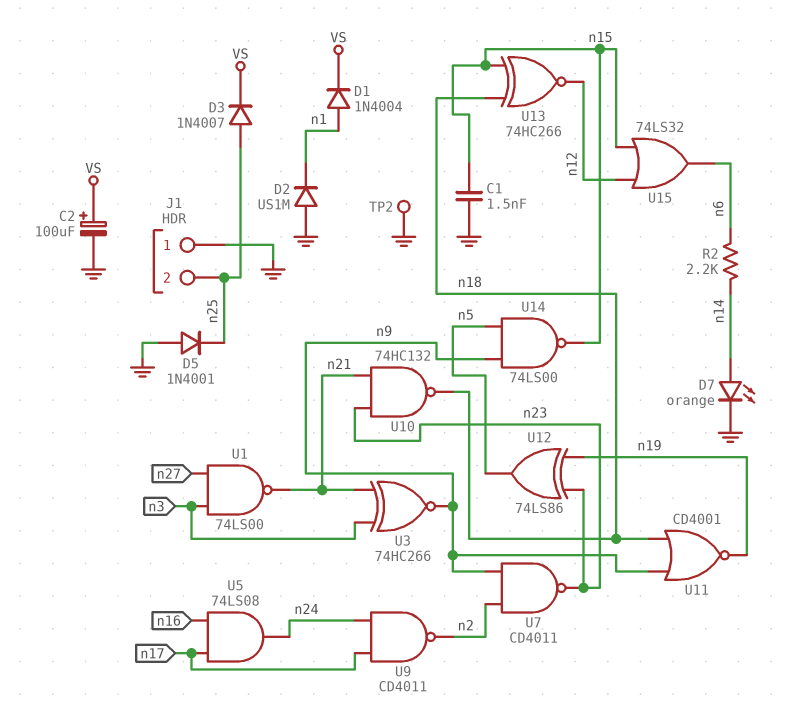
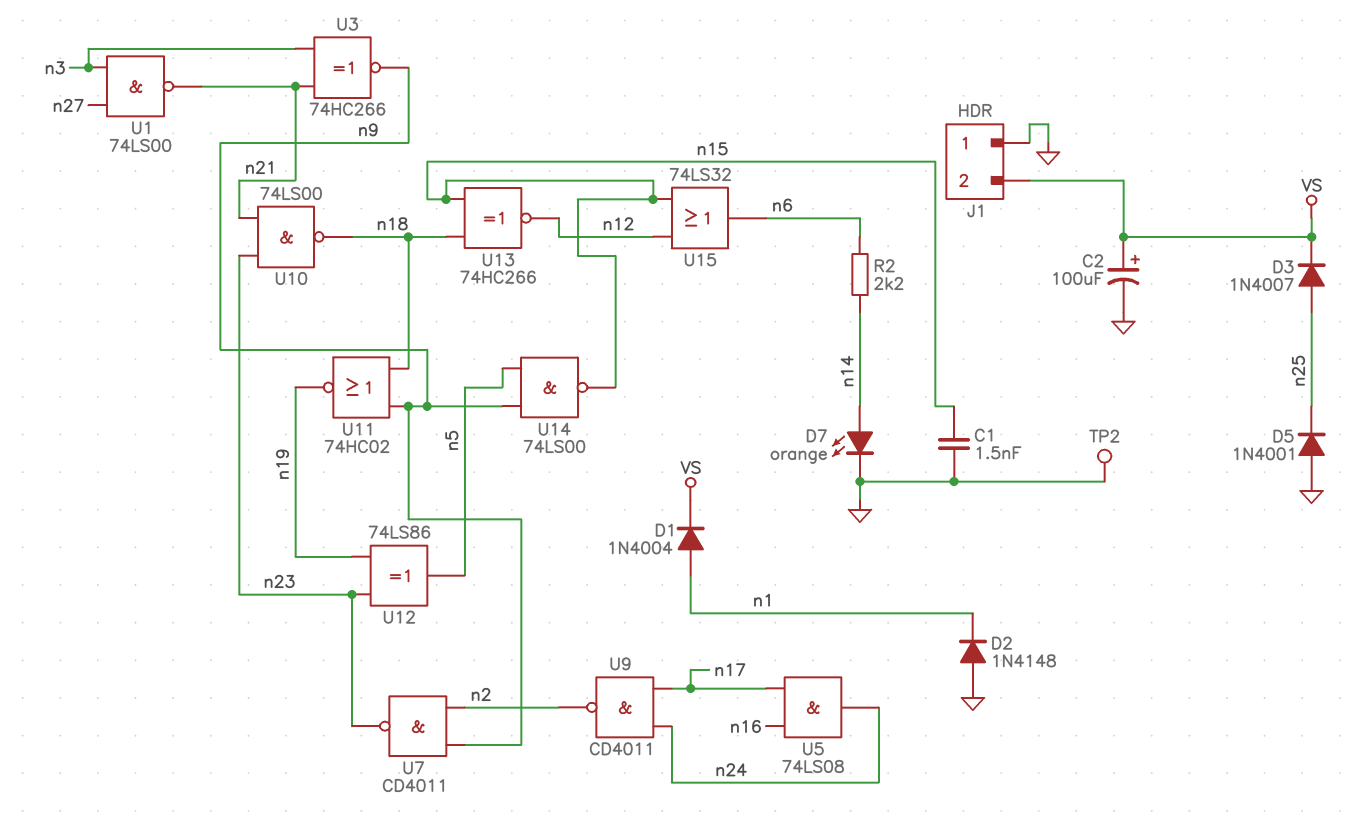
D2: diode US1M (A GND, K n1) -> diode 1N4148 (A GND, K n1)
J1 pin 2: n25 -> VS
U10: NAND 74HC132 (in n21, in n23, out n18) -> NAND 74LS00 (in n21, in n23, out n18)
U11: NOR CD4001 (in n9, in n18, out n19) -> NOR 74HC02 (in n9, in n18, out n19)

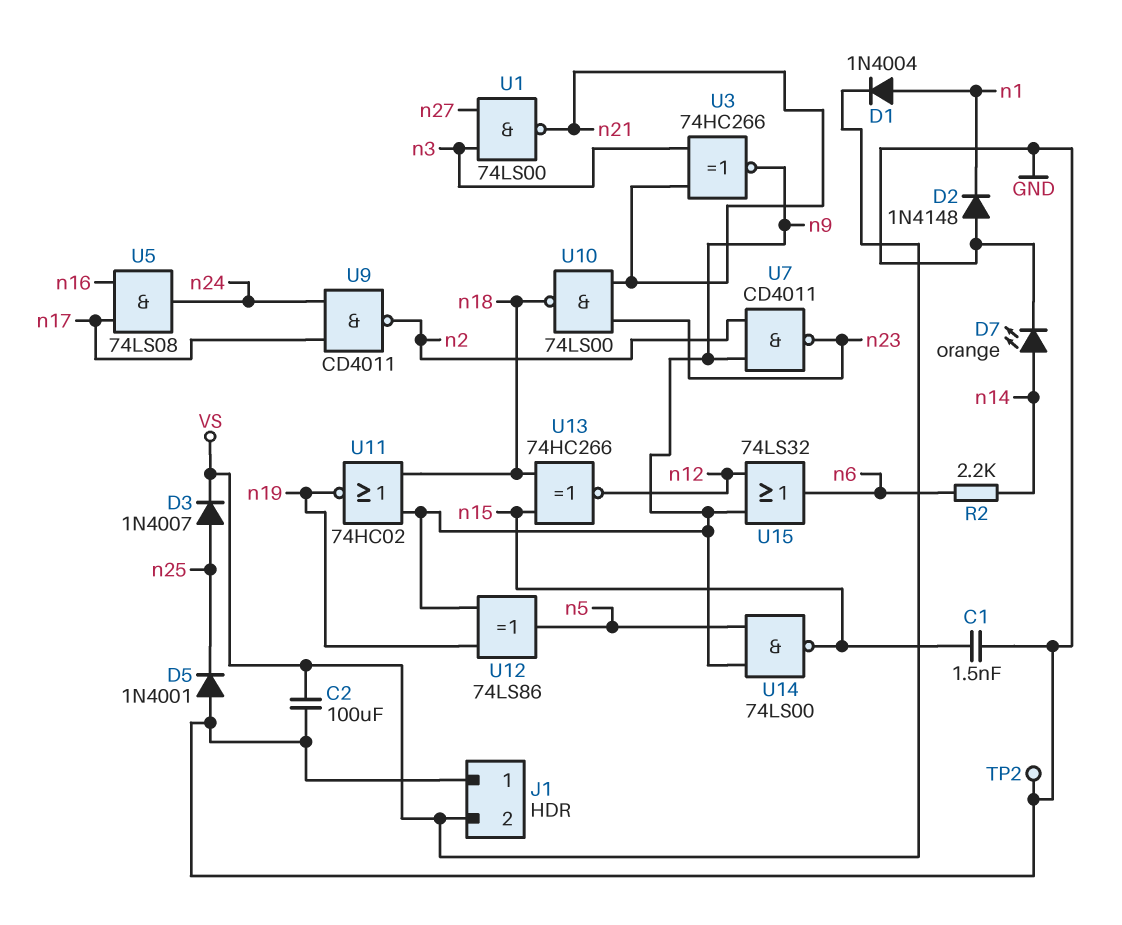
C2: 100uF (plus VS, minus GND) -> 100uF (GND, VS)
U12: XOR 74LS86 (in n19, in n23, out n5) -> XOR 74LS86 (in n9, in n19, out n5)
U15: OR 74LS32 (in n12, in n15, out n6) -> OR 74LS32 (in n9, in n12, out n6)

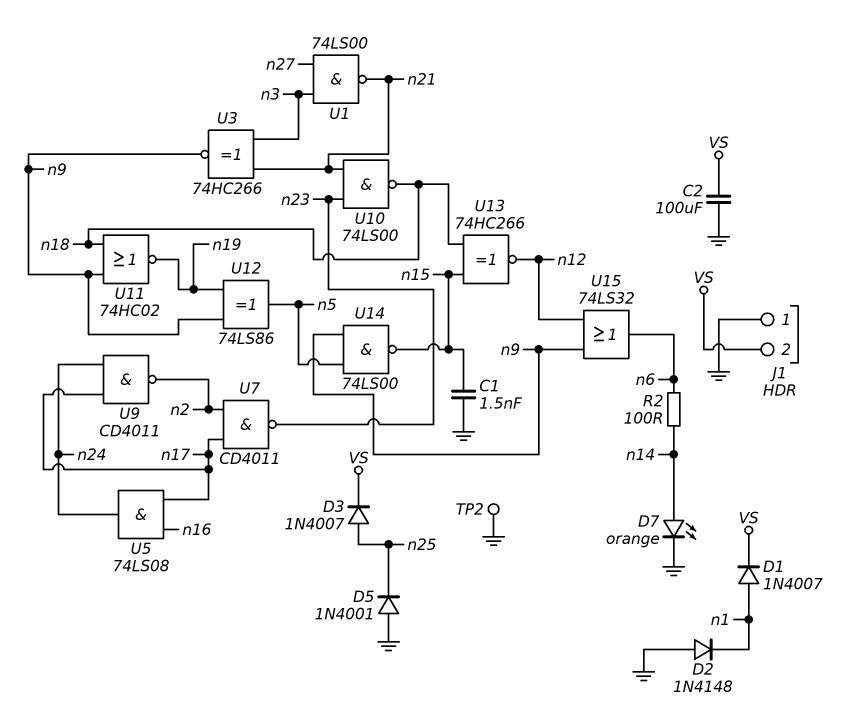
D1: diode 1N4004 (A n1, K VS) -> diode 1N4007 (A n1, K VS)
R2: 2.2k (n6, n14) -> 100 (n6, n14)
U7: NAND CD4011 (in n2, in n9, out n23) -> NAND CD4011 (in n2, in n17, out n23)

